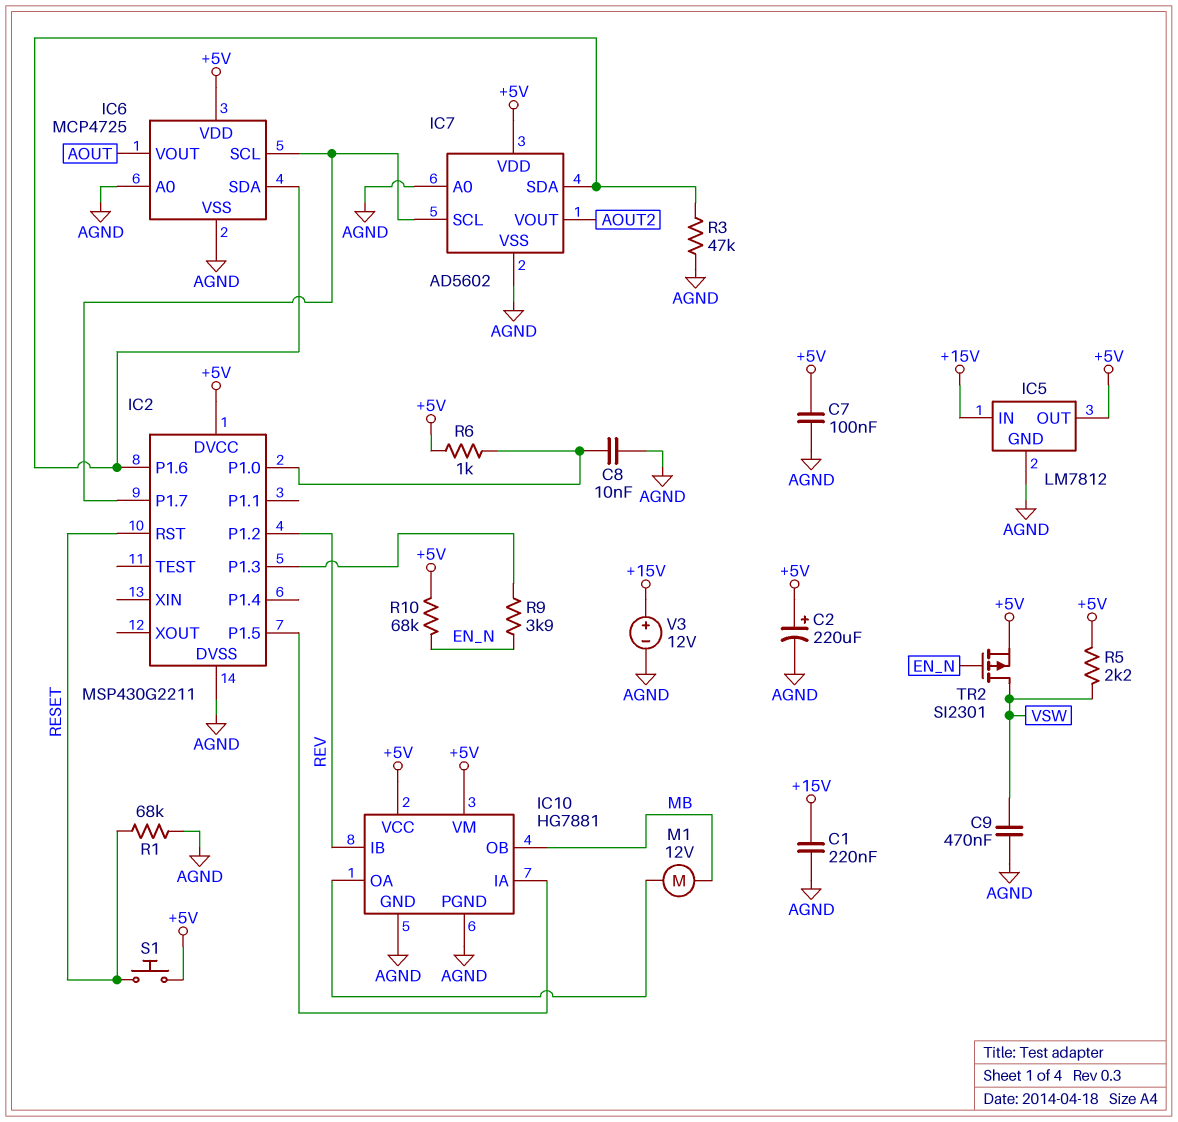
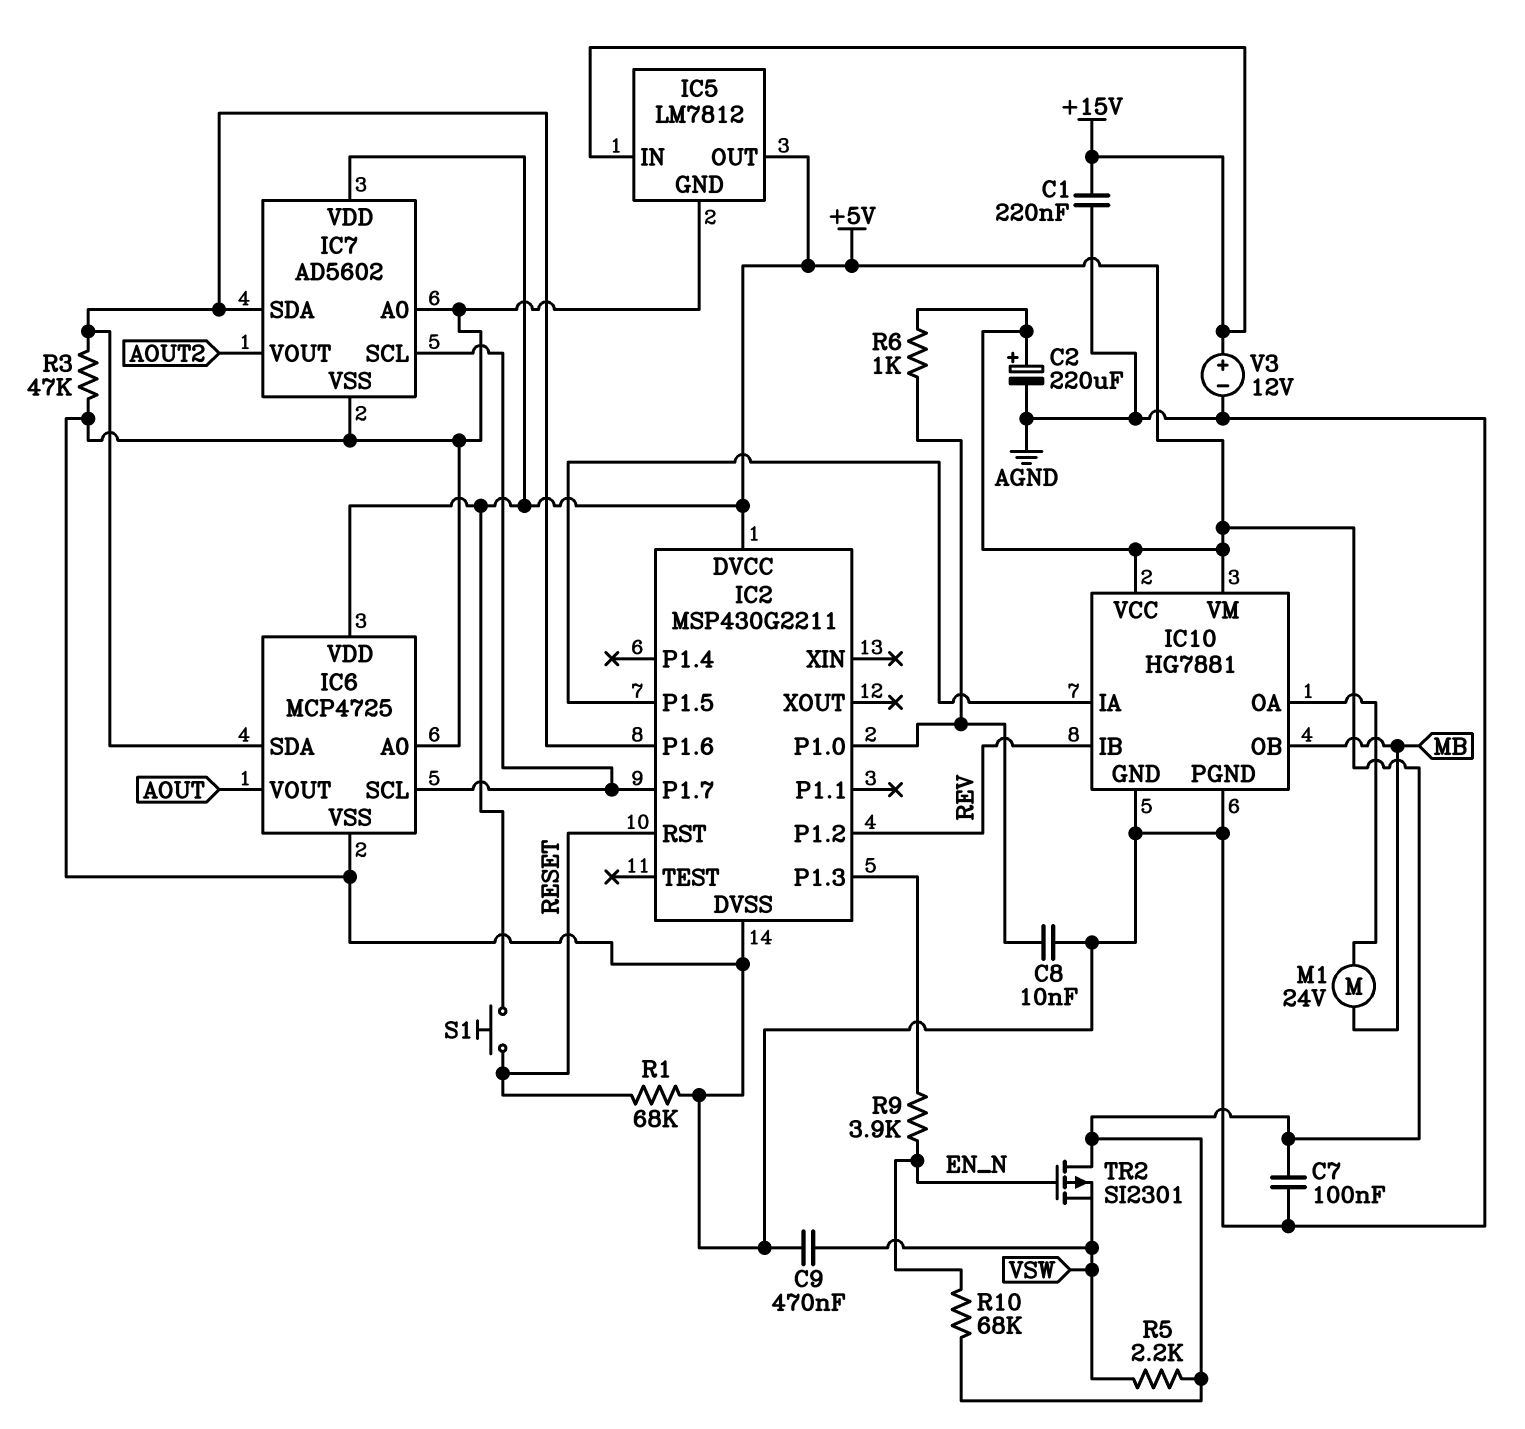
M1: motor 12V (IC10/OA, MB) -> motor 24V (IC10/OA, MB)
TR2: PMOS SI2301 (G EN_N, D VSW, S +5V) -> PMOS SI2301 (G EN_N, D +5V, S VSW)

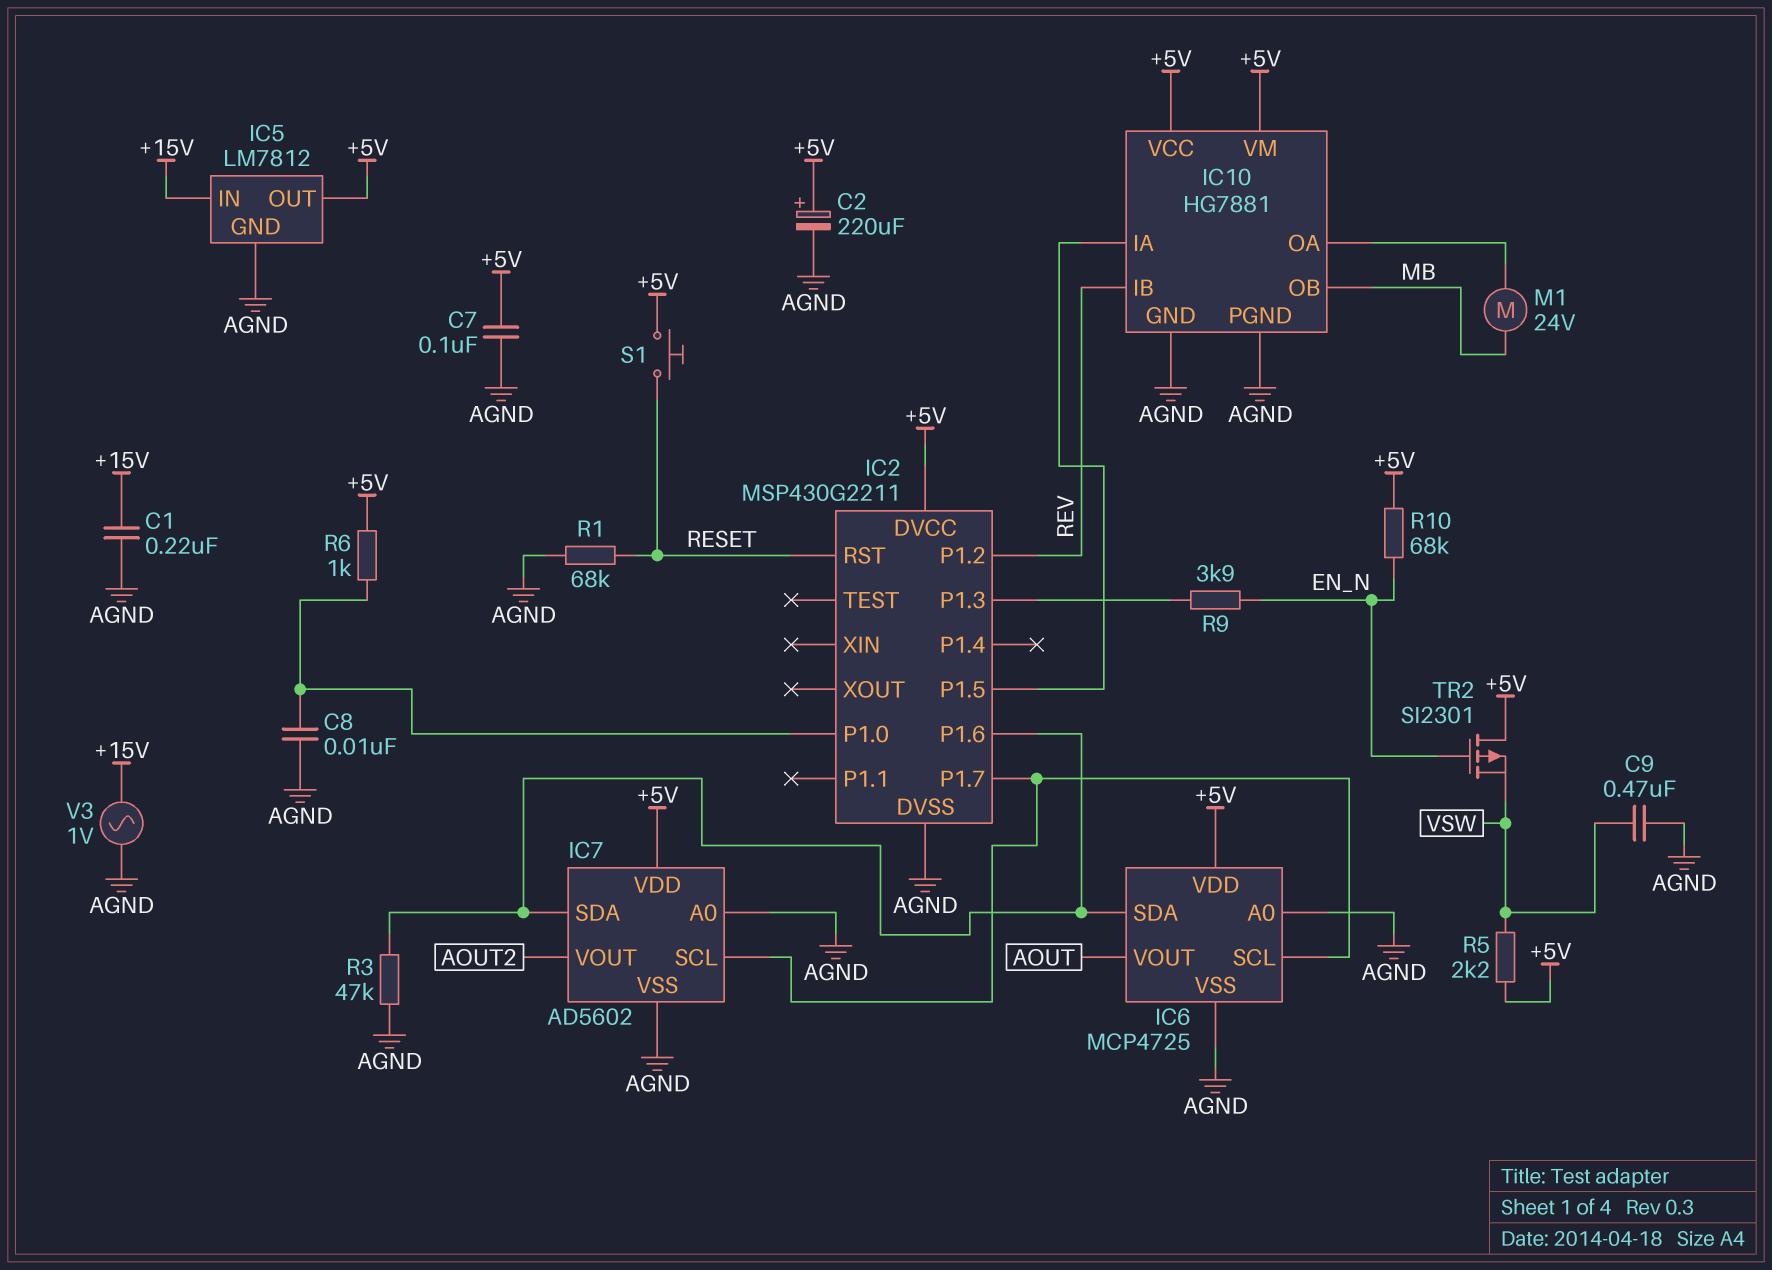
V3: 12V (plus +15V, minus AGND) -> AC 1V (+15V, AGND)

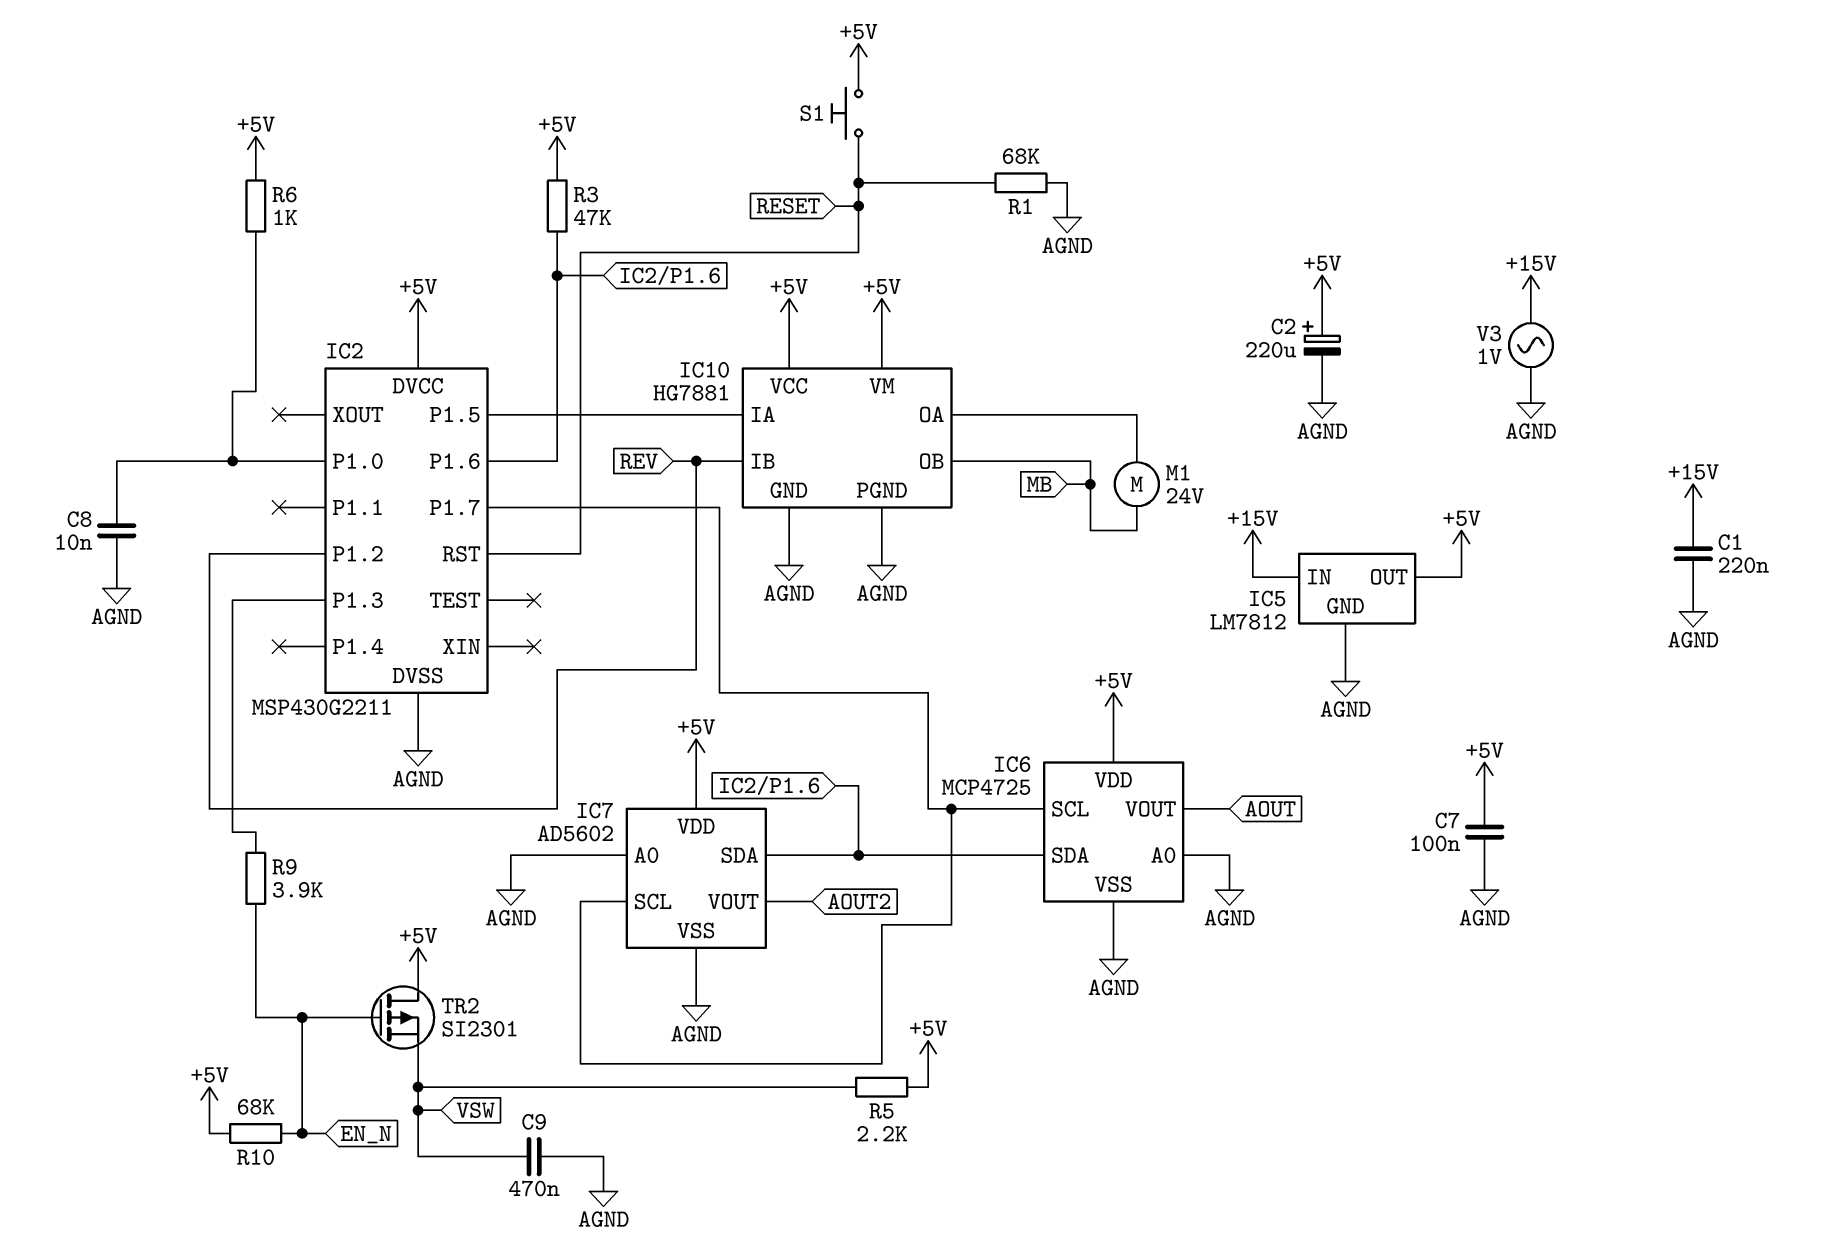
R3: 47k (AGND, IC2/P1.6) -> 47k (+5V, IC2/P1.6)

